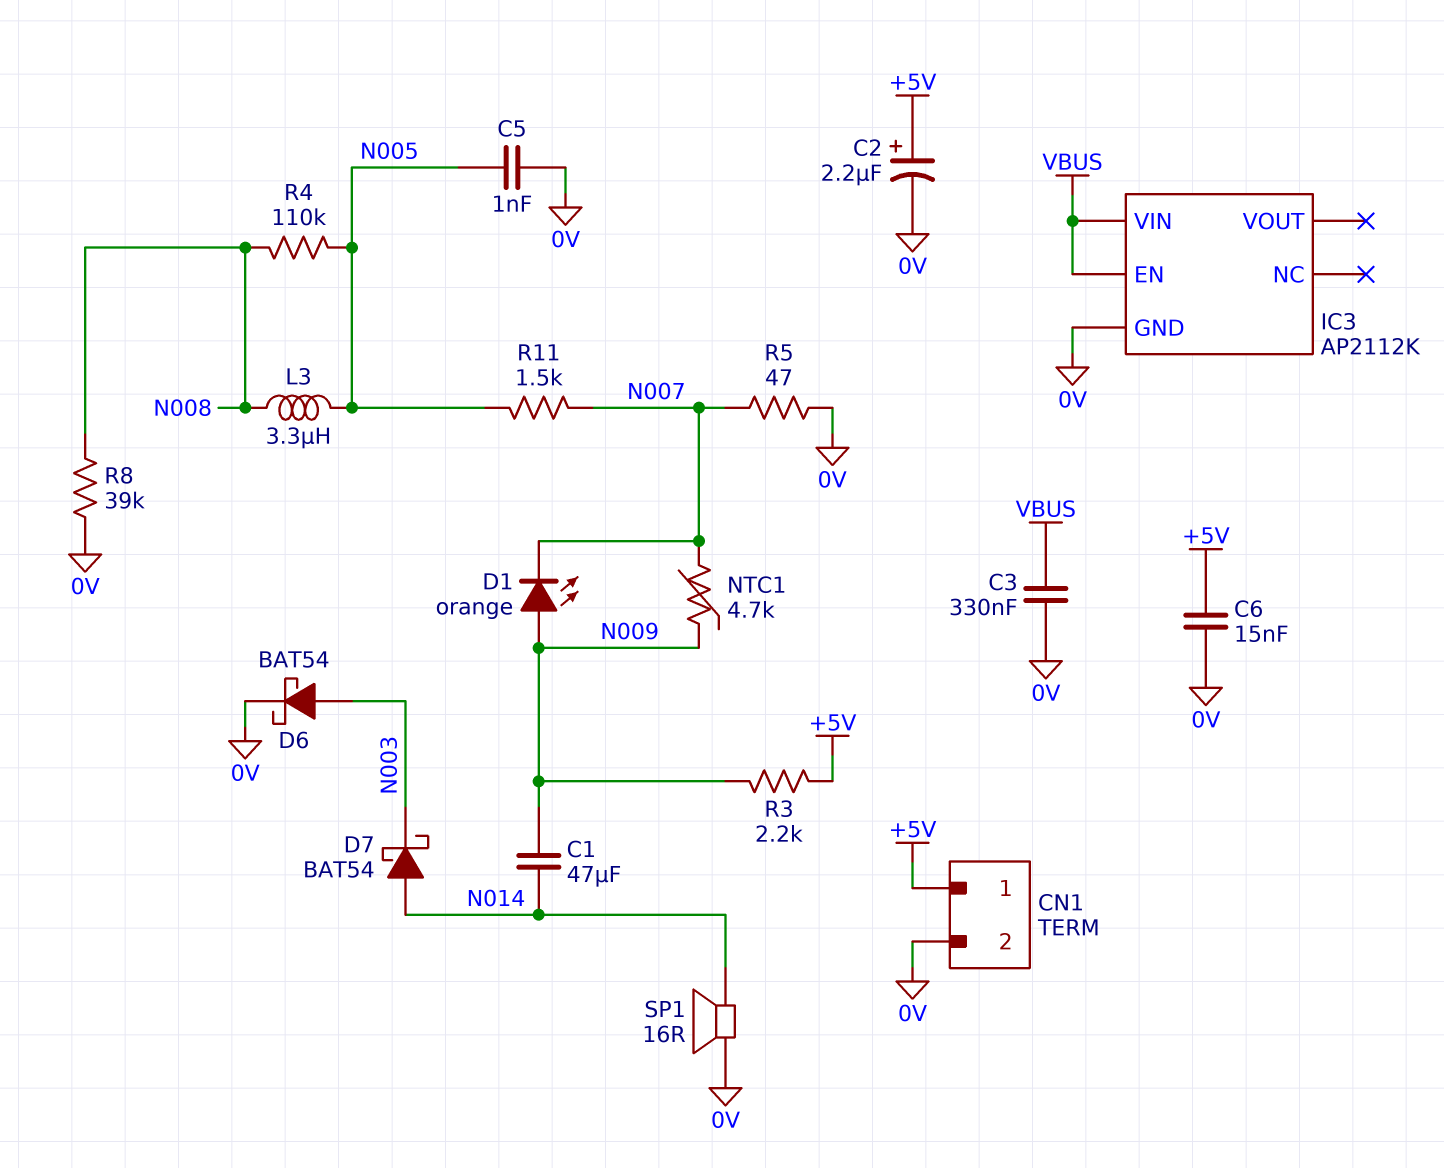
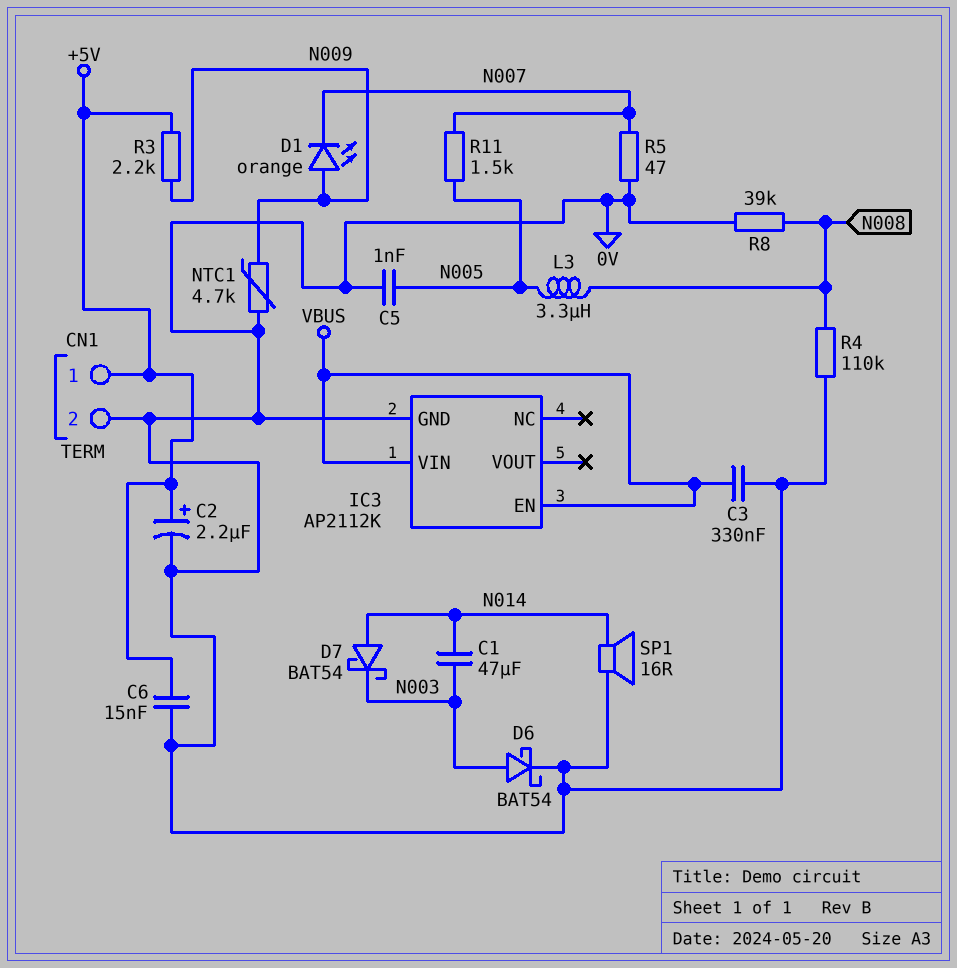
C1: 47uF (N009, N014) -> 47uF (N003, N014)
NTC1: 4.7k (N007, N009) -> 4.7k (0V, N009)
R4: 110k (N005, N008) -> 110k (0V, N008)

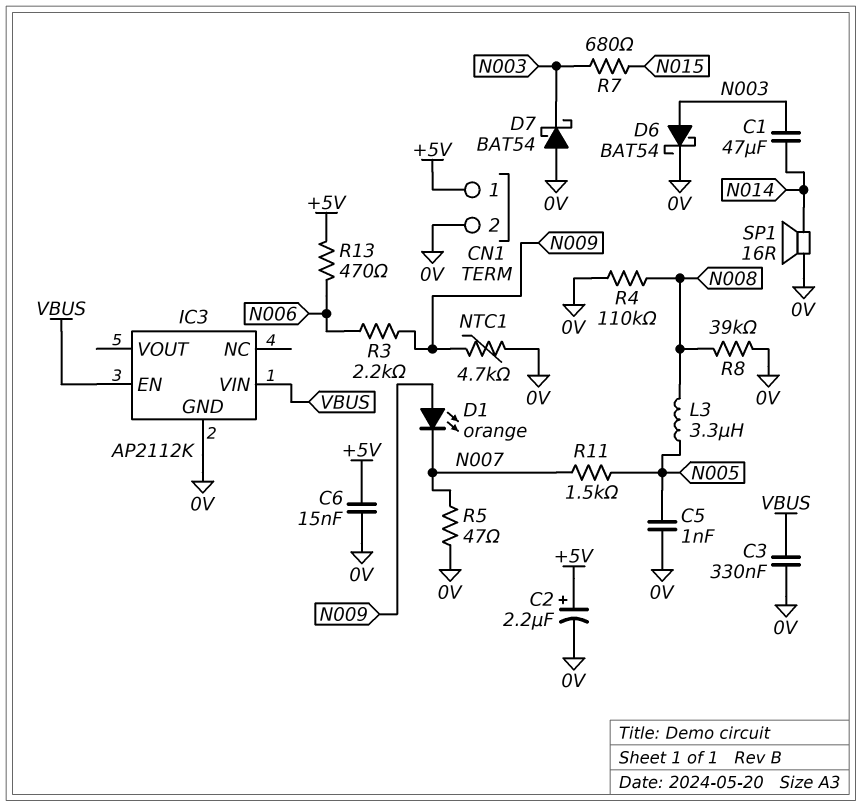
D7: schottky BAT54 (A N014, K N003) -> schottky BAT54 (A 0V, K N003)
R3: 2.2k (+5V, N009) -> 2.2k (N006, N009)
R7: none -> 680 (N003, N015)
R13: none -> 470 (+5V, N006)

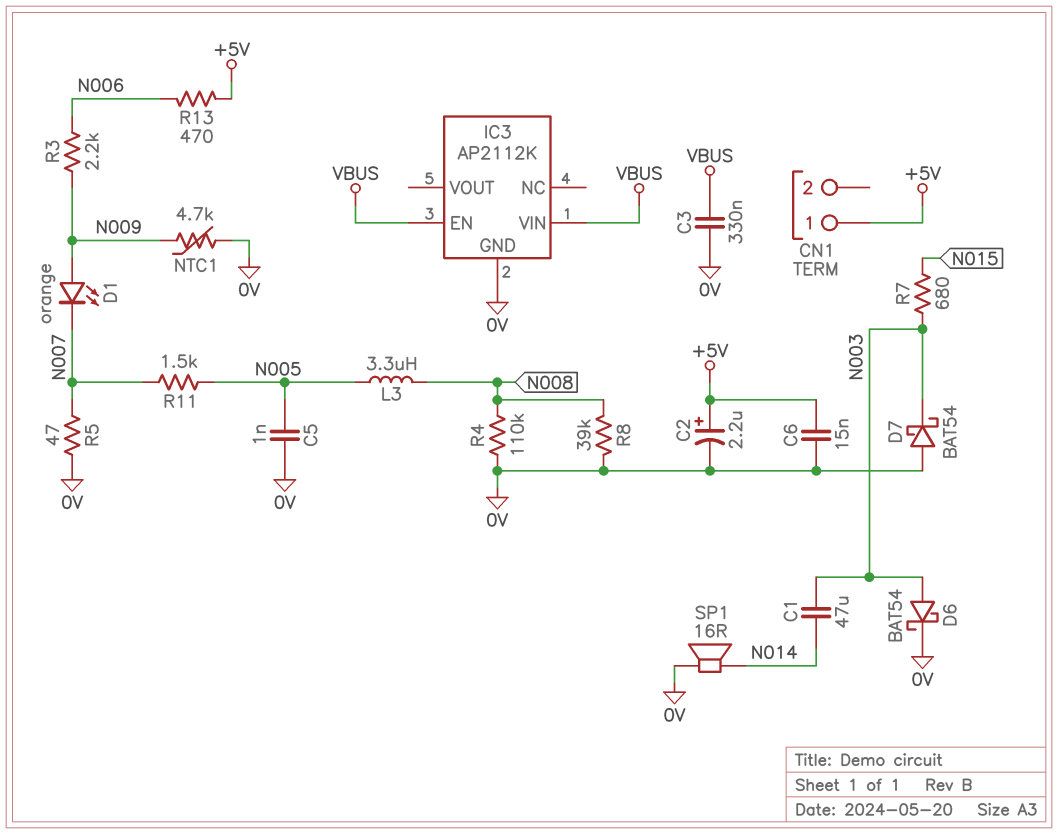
CN1 pin 2: 0V -> none

